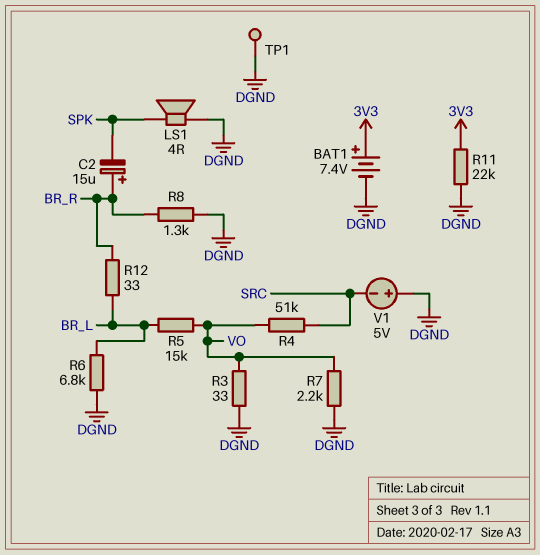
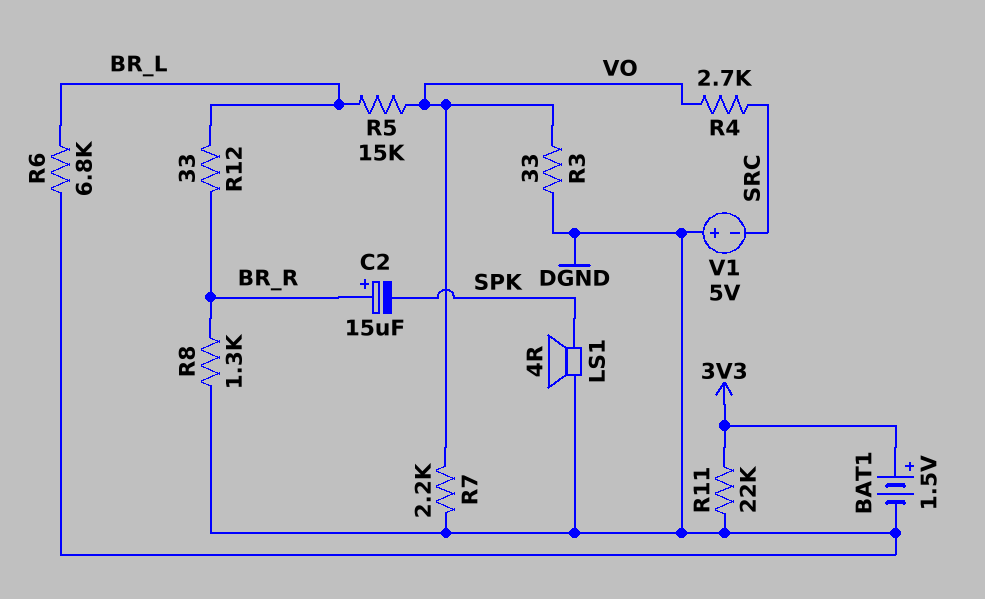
BAT1: 7.4V (plus 3V3, minus DGND) -> 1.5V (plus 3V3, minus DGND)
R4: 51k (SRC, VO) -> 2.7k (SRC, VO)
TP1: test point (DGND) -> none

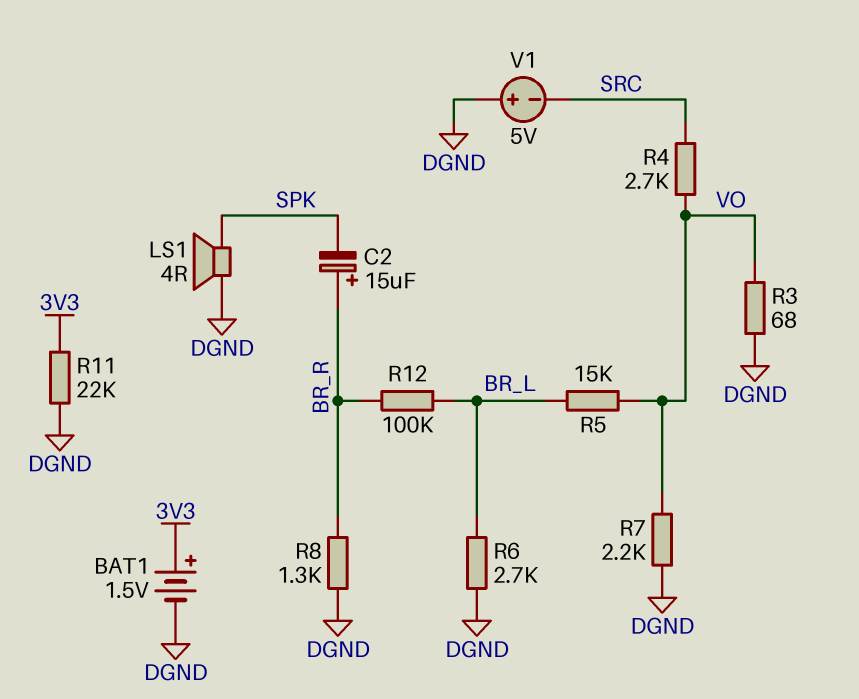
R3: 33 (DGND, VO) -> 68 (DGND, VO)
R6: 6.8k (BR_L, DGND) -> 2.7k (BR_L, DGND)
R12: 33 (BR_L, BR_R) -> 100k (BR_L, BR_R)

